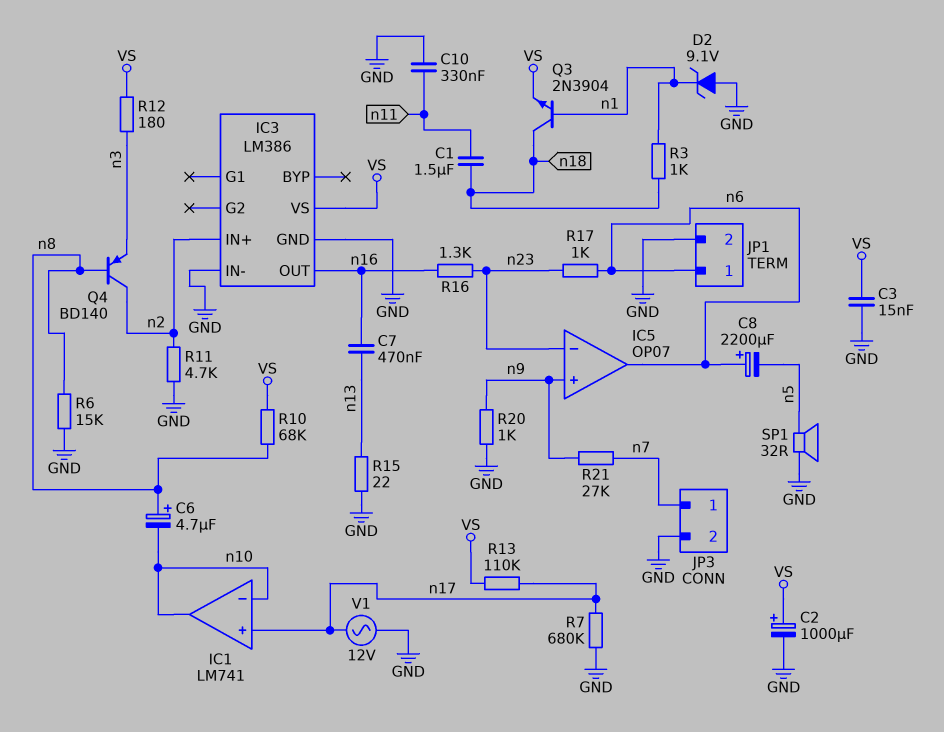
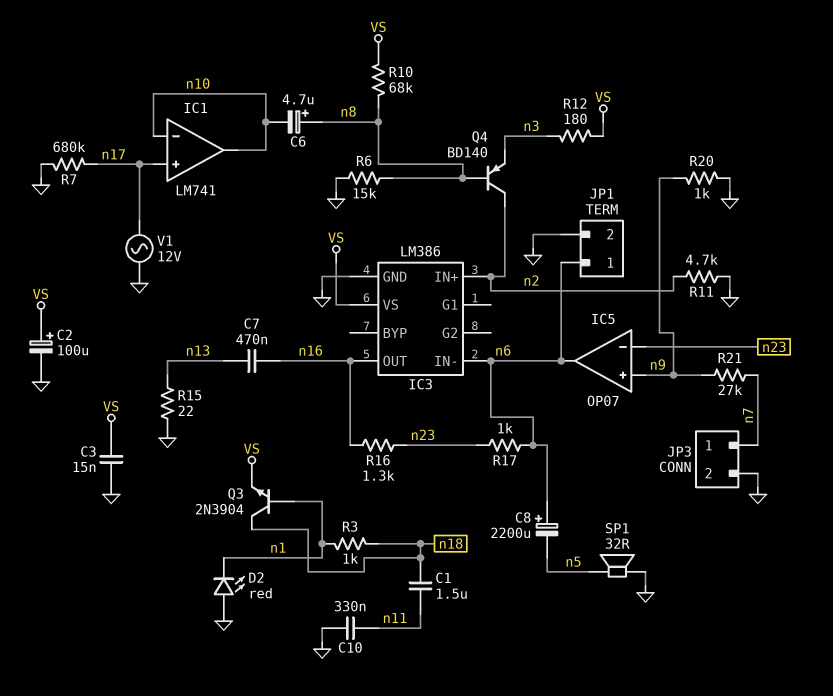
C2: 1000uF (plus VS, minus GND) -> 100uF (plus VS, minus GND)
D2: zener 9.1V (A GND, K n1) -> LED red (A GND, K n1)
IC3 pin IN-: GND -> n6
R13: 110k (VS, n17) -> none

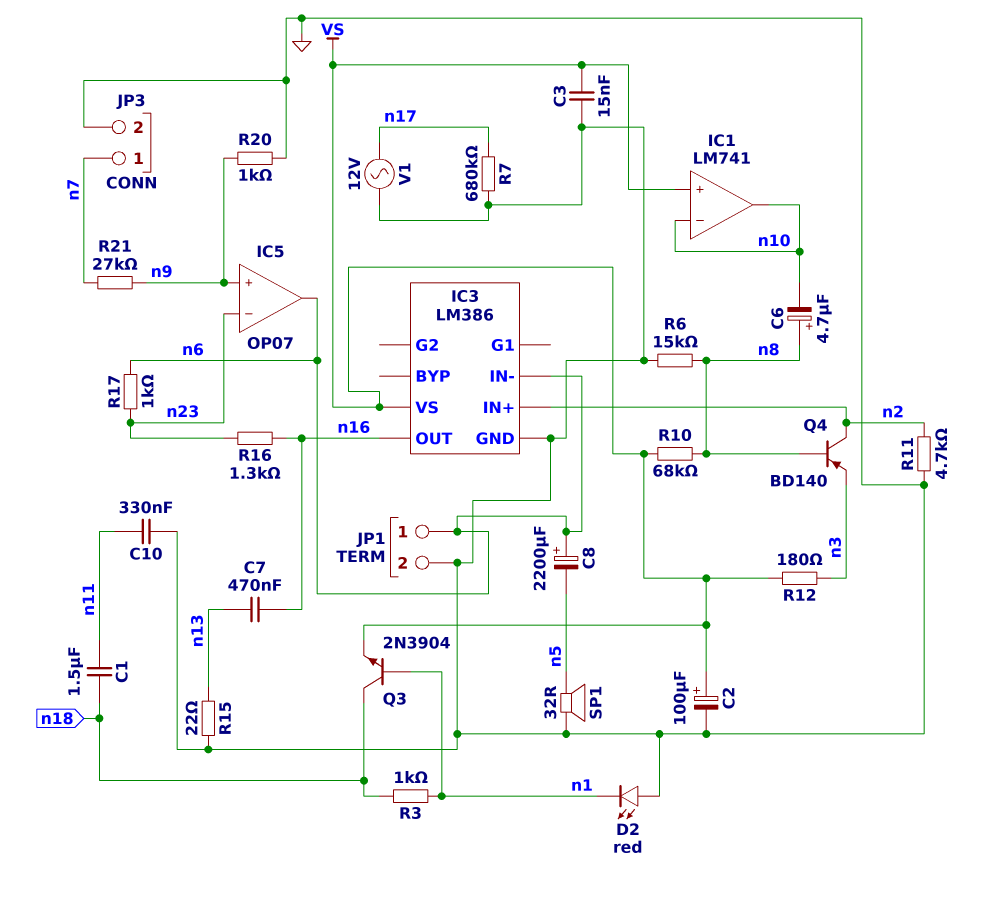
IC1 pin in+: n17 -> VS

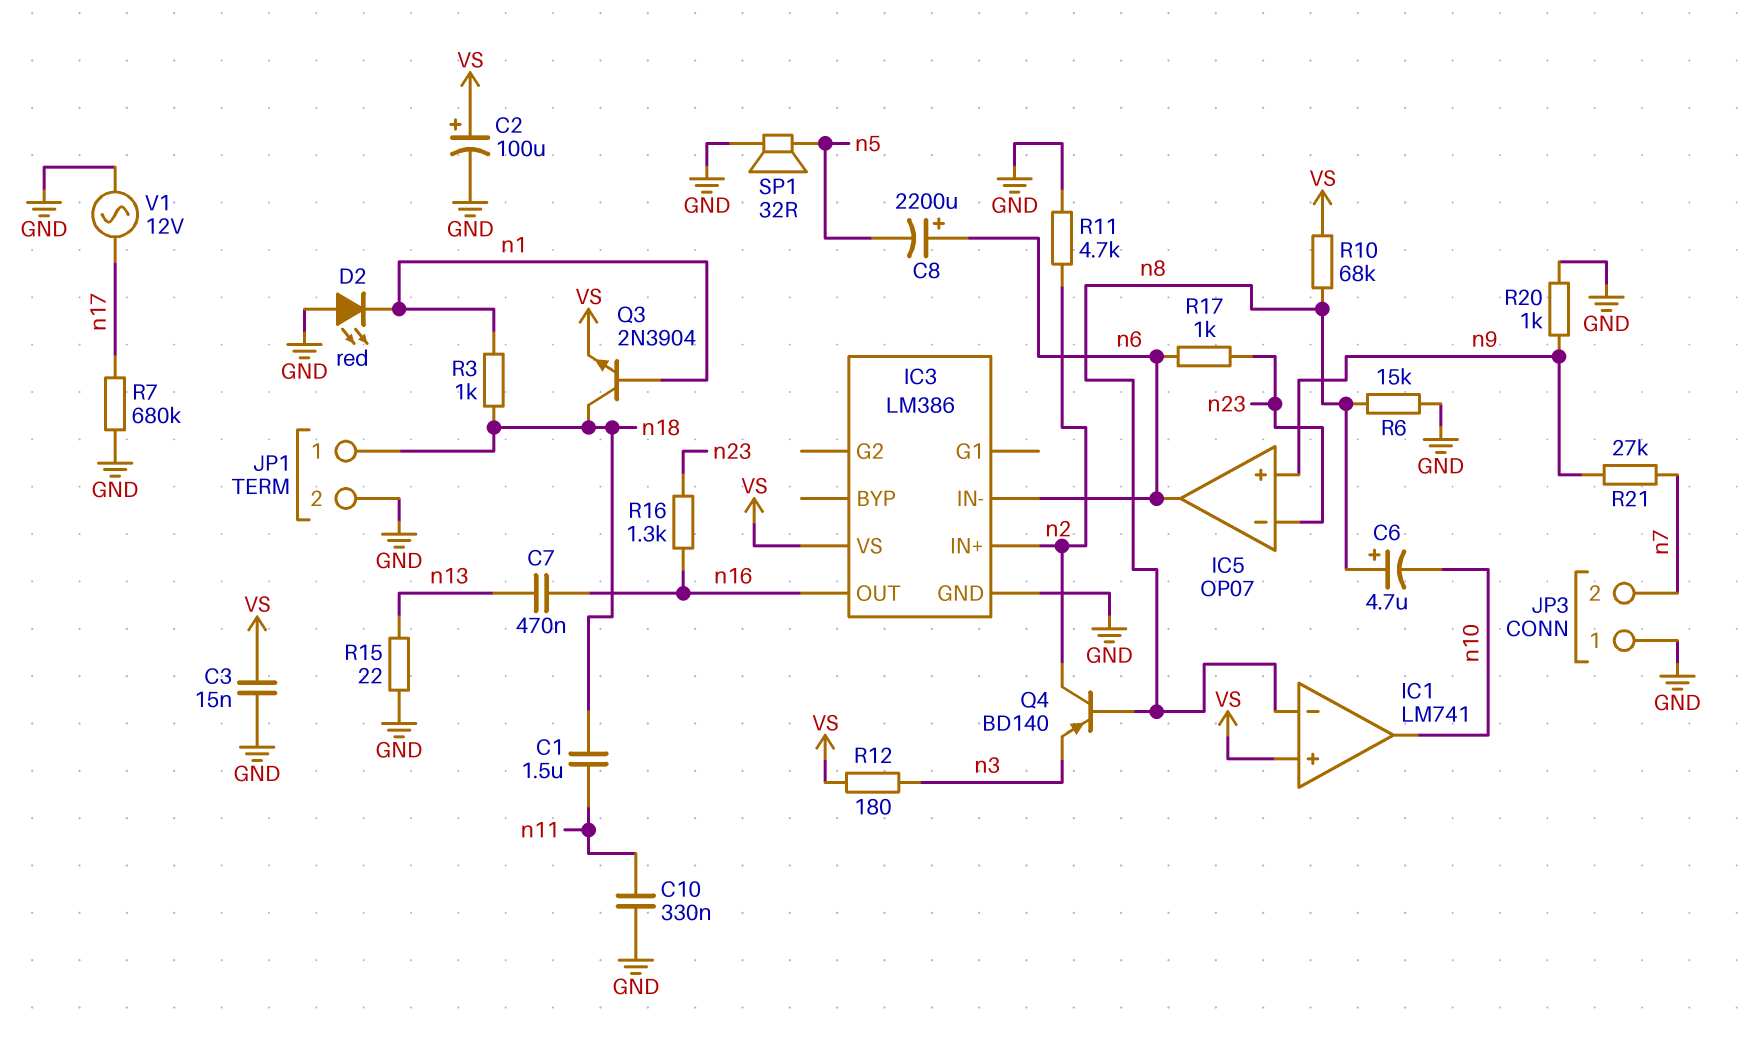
IC1 pin in-: n10 -> n8
JP1 pin 1: n6 -> n18
JP3 pin 1: n7 -> GND
JP3 pin 2: GND -> n7

